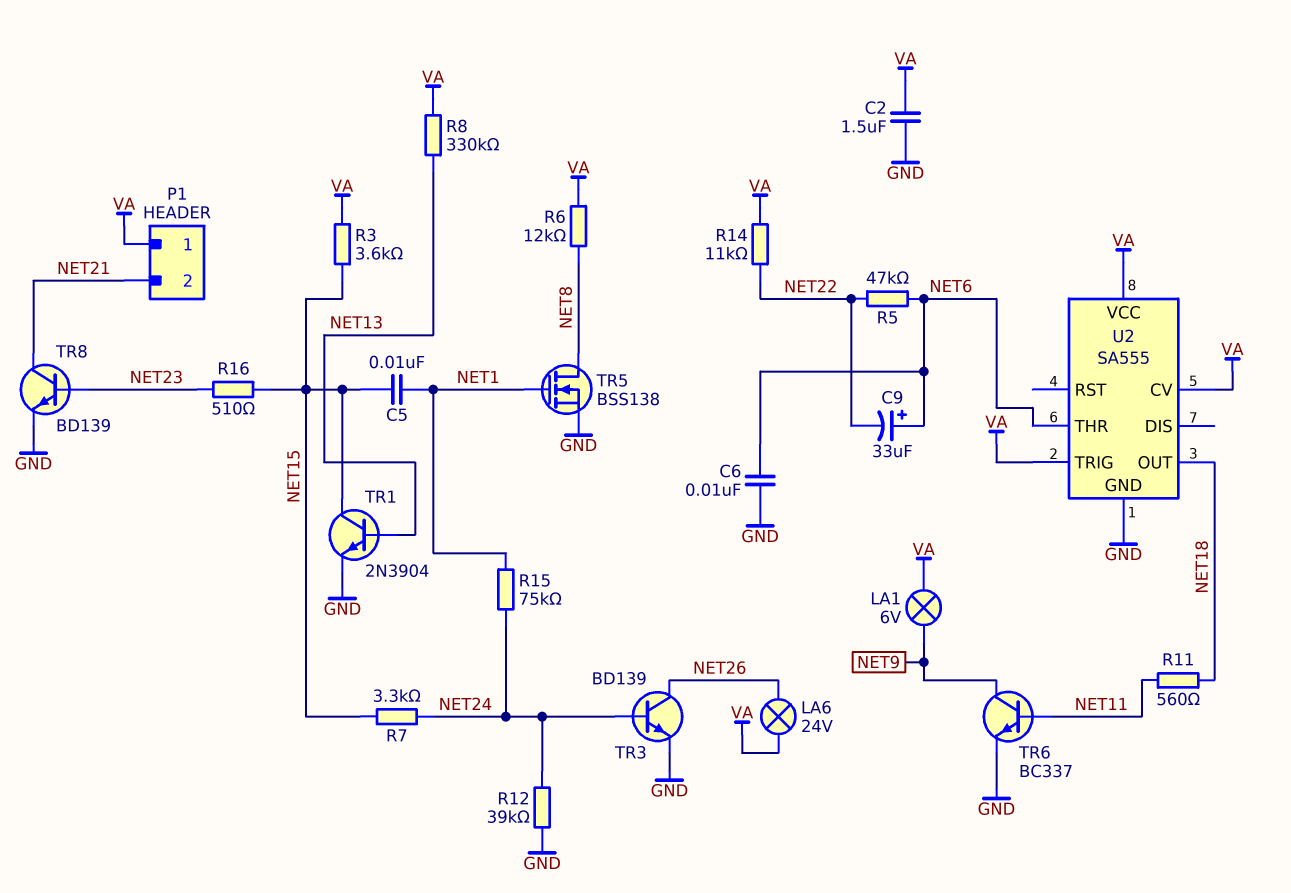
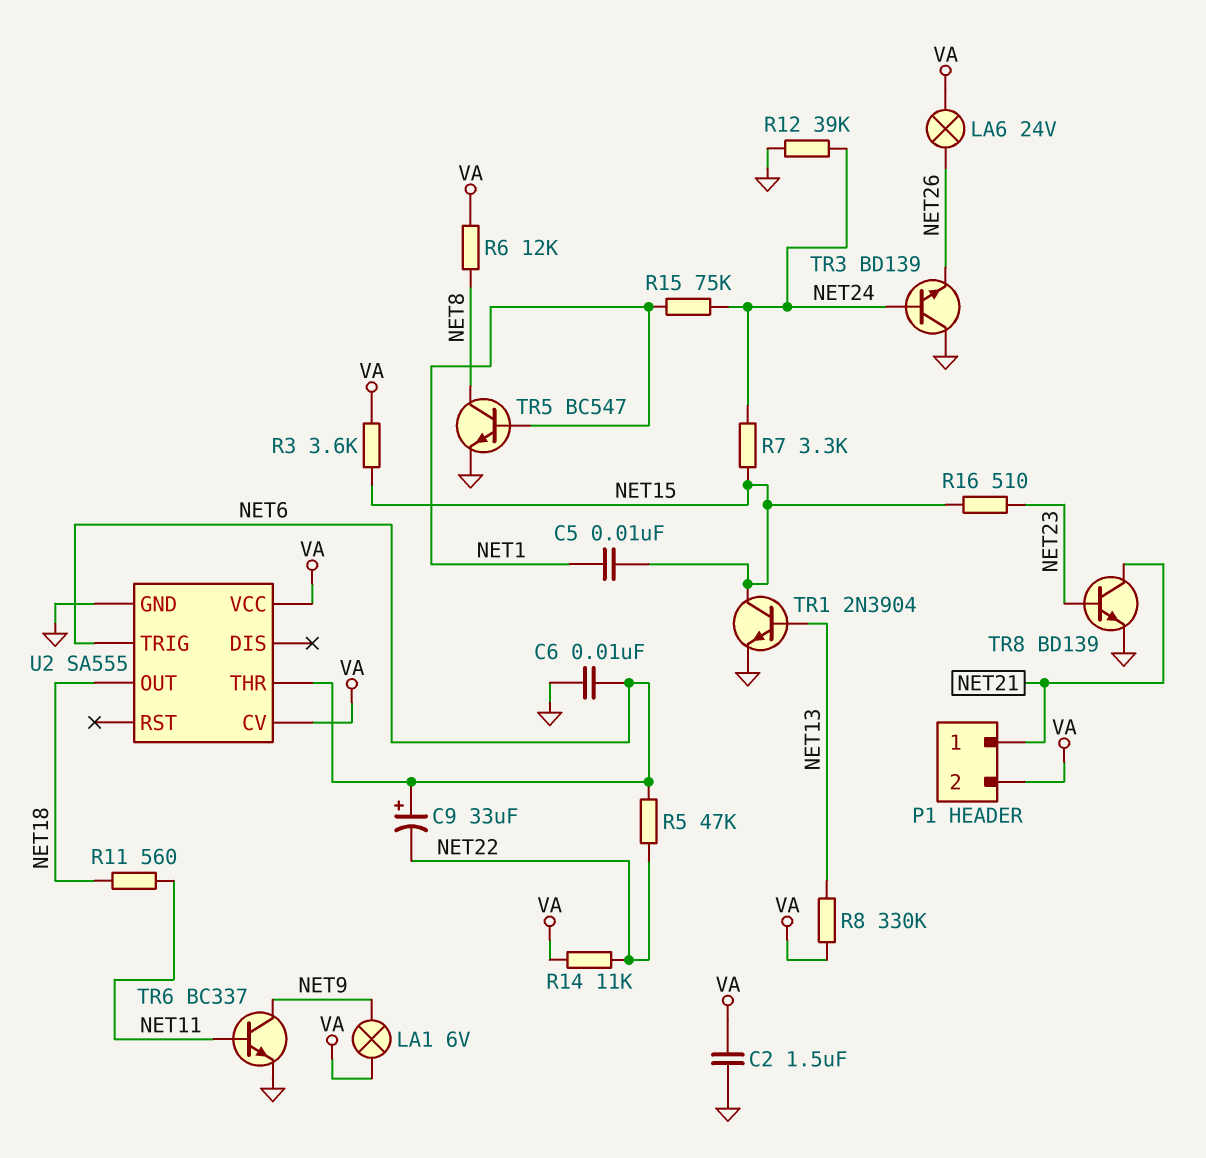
P1 pin 1: VA -> NET21
P1 pin 2: NET21 -> VA
TR3: NPN BD139 (B NET24, C NET26, E GND) -> NPN BD139 (B NET24, C GND, E NET26)
TR5: NMOS BSS138 (G NET1, D NET8, S GND) -> NPN BC547 (B NET1, C NET8, E GND)
U2 pin TRIG: VA -> NET6

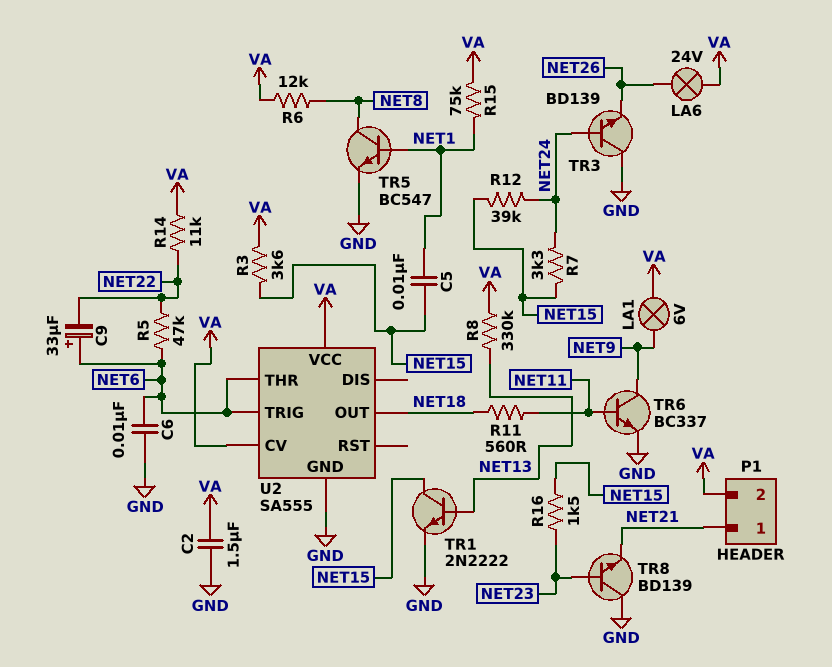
R12: 39k (GND, NET24) -> 39k (NET15, NET24)
R15: 75k (NET1, NET24) -> 75k (NET1, VA)
R16: 510 (NET15, NET23) -> 1.5k (NET15, NET23)
TR1: NPN 2N3904 (B NET13, C NET15, E GND) -> NPN 2N2222 (B NET13, C NET15, E GND)
TR8: NPN BD139 (B NET23, C NET21, E GND) -> NPN BD139 (B NET23, C GND, E NET21)

